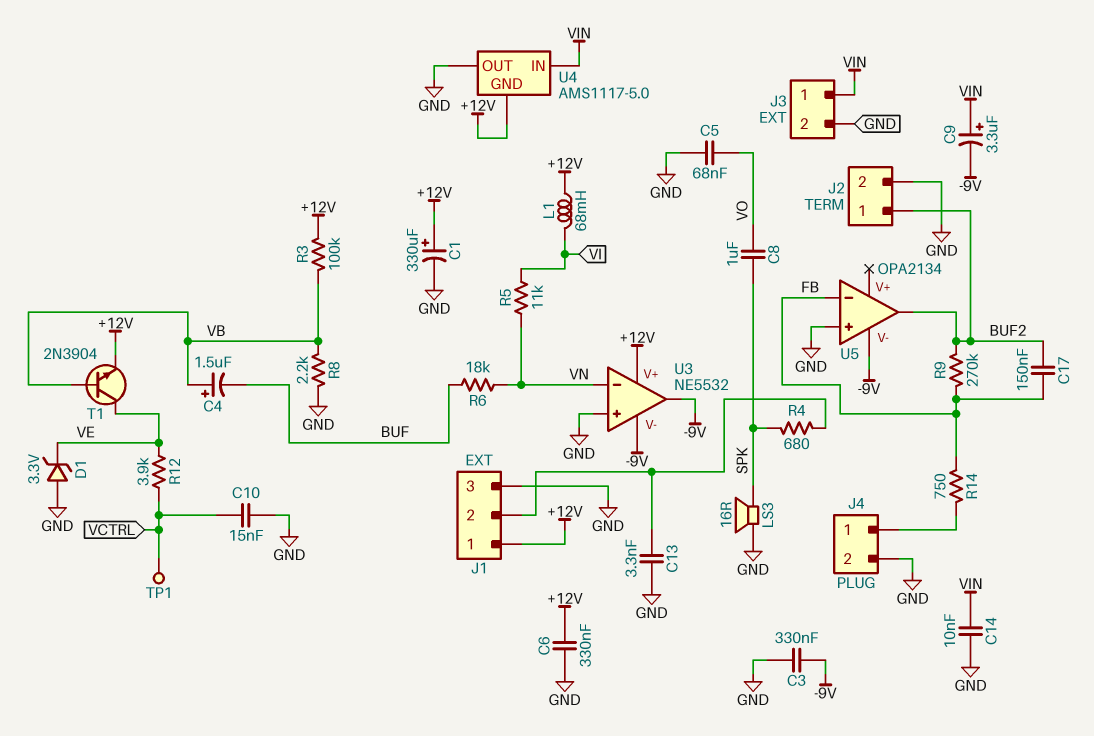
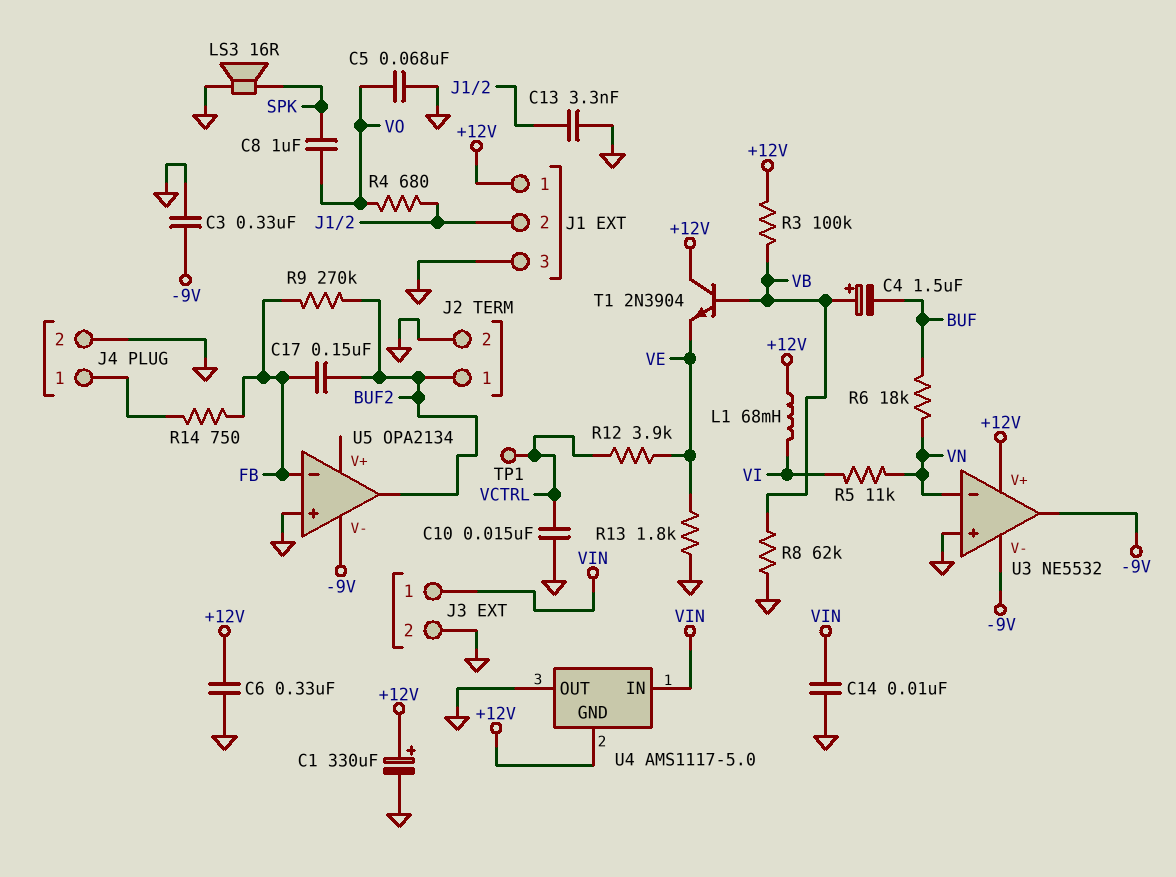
C9: 3.3uF (plus VIN, minus -9V) -> none
D1: zener 3.3V (A GND, K VE) -> none
R4: 680 (J1/2, SPK) -> 680 (J1/2, VO)
R8: 2.2k (GND, VB) -> 62k (GND, VB)
R13: none -> 1.8k (GND, VE)
T1: NPN 2N3904 (B VB, C VE, E +12V) -> NPN 2N3904 (B VB, C +12V, E VE)

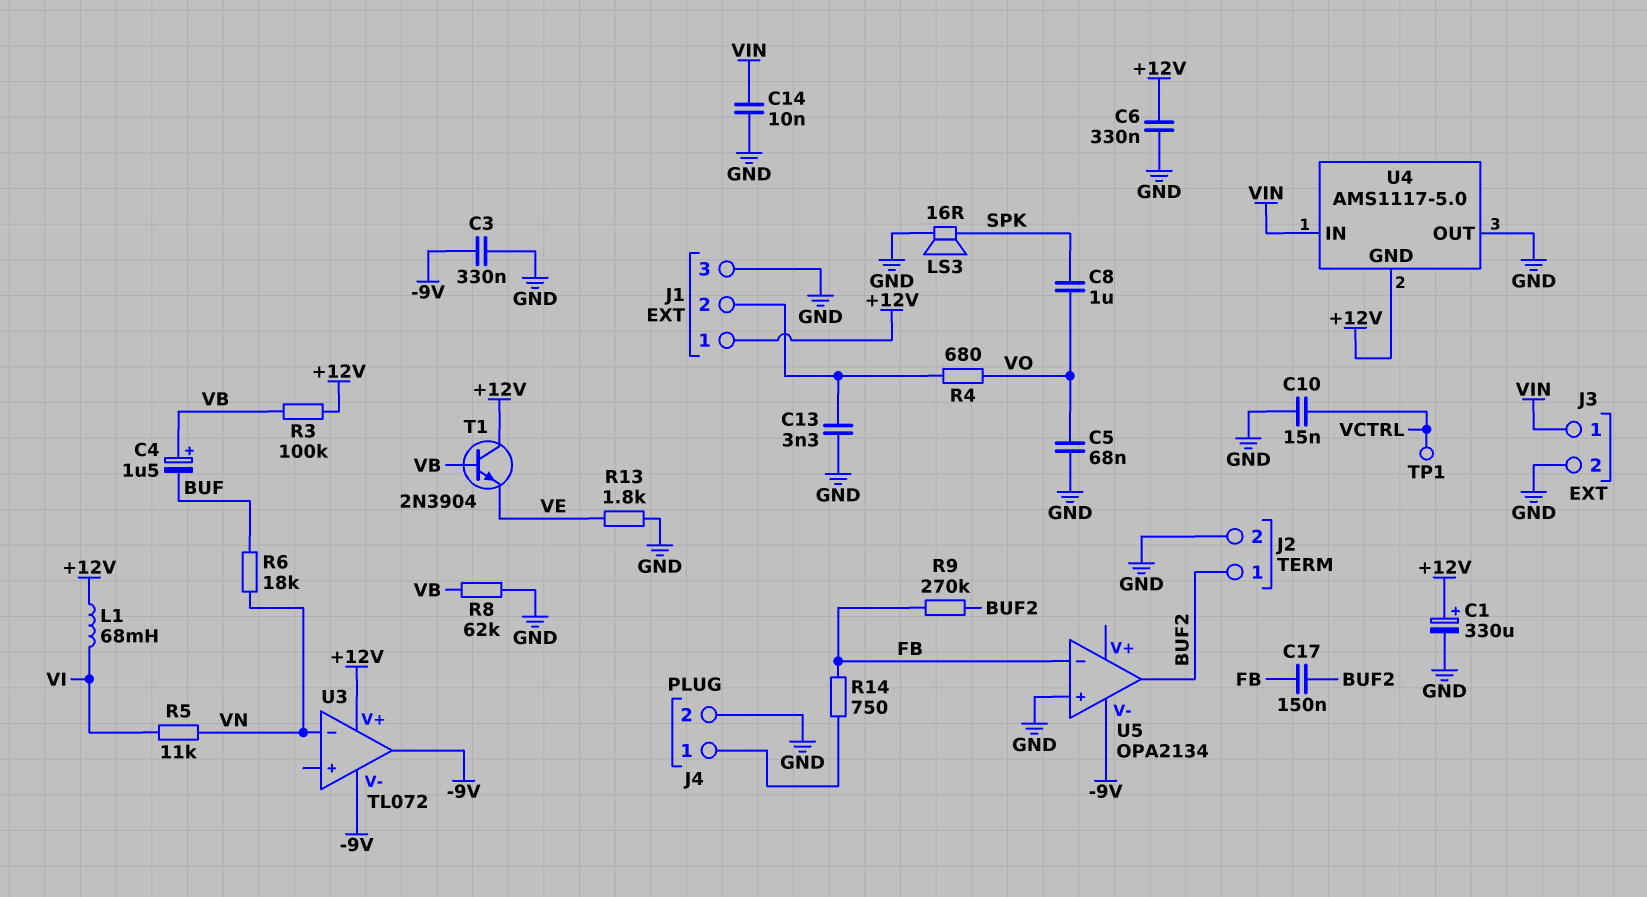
R12: 3.9k (VCTRL, VE) -> none
U3: NE5532 -> TL072
U3 pin in+: GND -> none

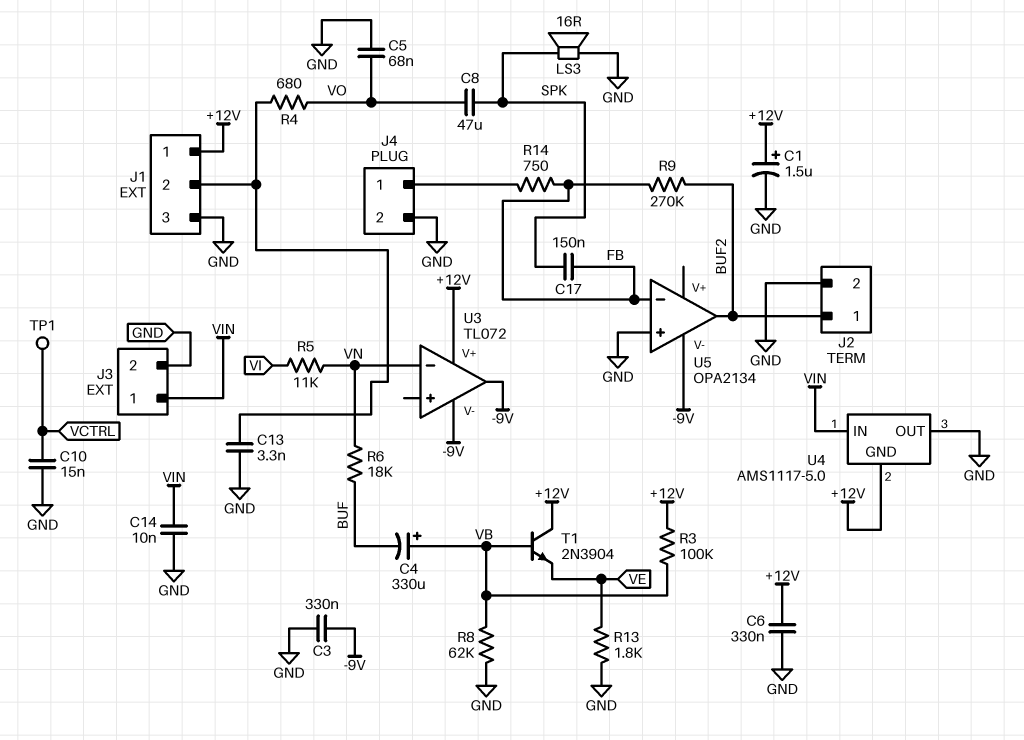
C1: 330uF (plus +12V, minus GND) -> 1.5uF (plus +12V, minus GND)
C4: 1.5uF (plus VB, minus BUF) -> 330uF (plus VB, minus BUF)
C8: 1uF (SPK, VO) -> 47uF (SPK, VO)
C17: 150nF (BUF2, FB) -> 150nF (FB, SPK)
L1: 68mH (+12V, VI) -> none

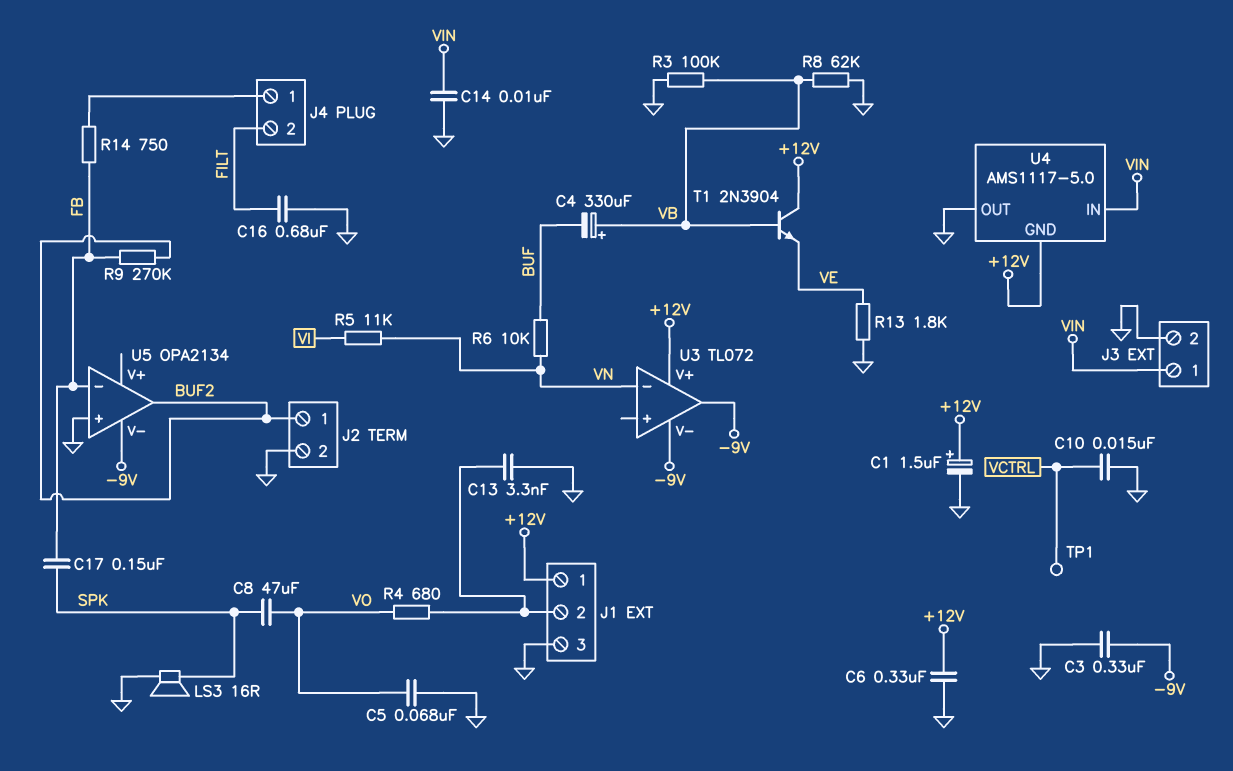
C16: none -> 680nF (FILT, GND)
J4 pin 2: GND -> FILT
R3: 100k (+12V, VB) -> 100k (GND, VB)
R6: 18k (BUF, VN) -> 10k (BUF, VN)

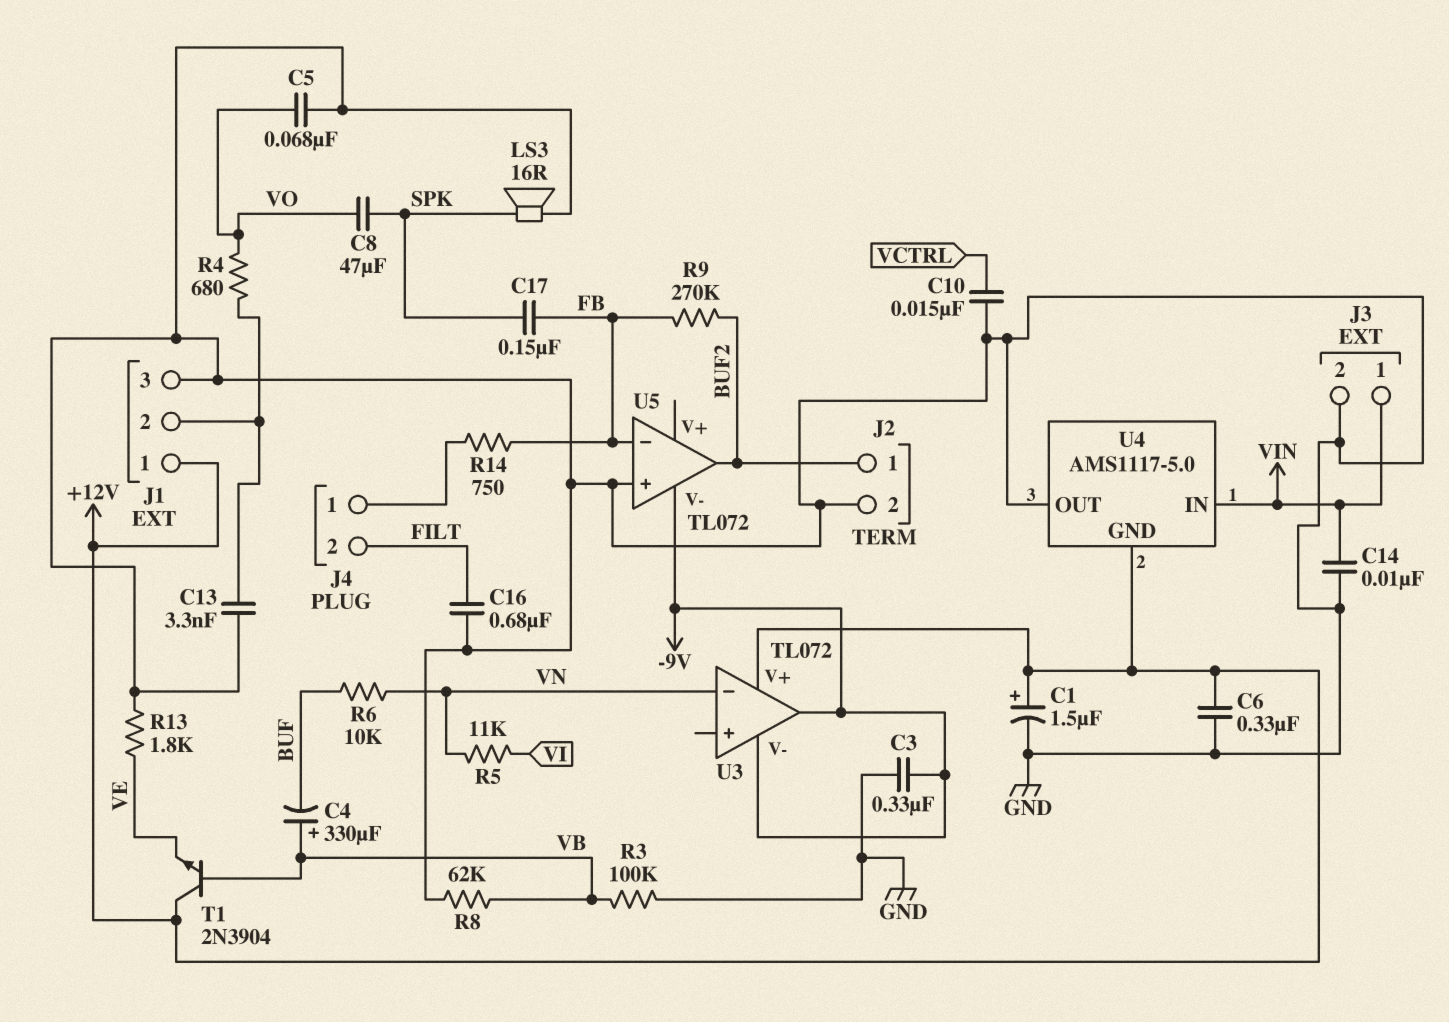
TP1: test point (VCTRL) -> none
U5: OPA2134 -> TL072

